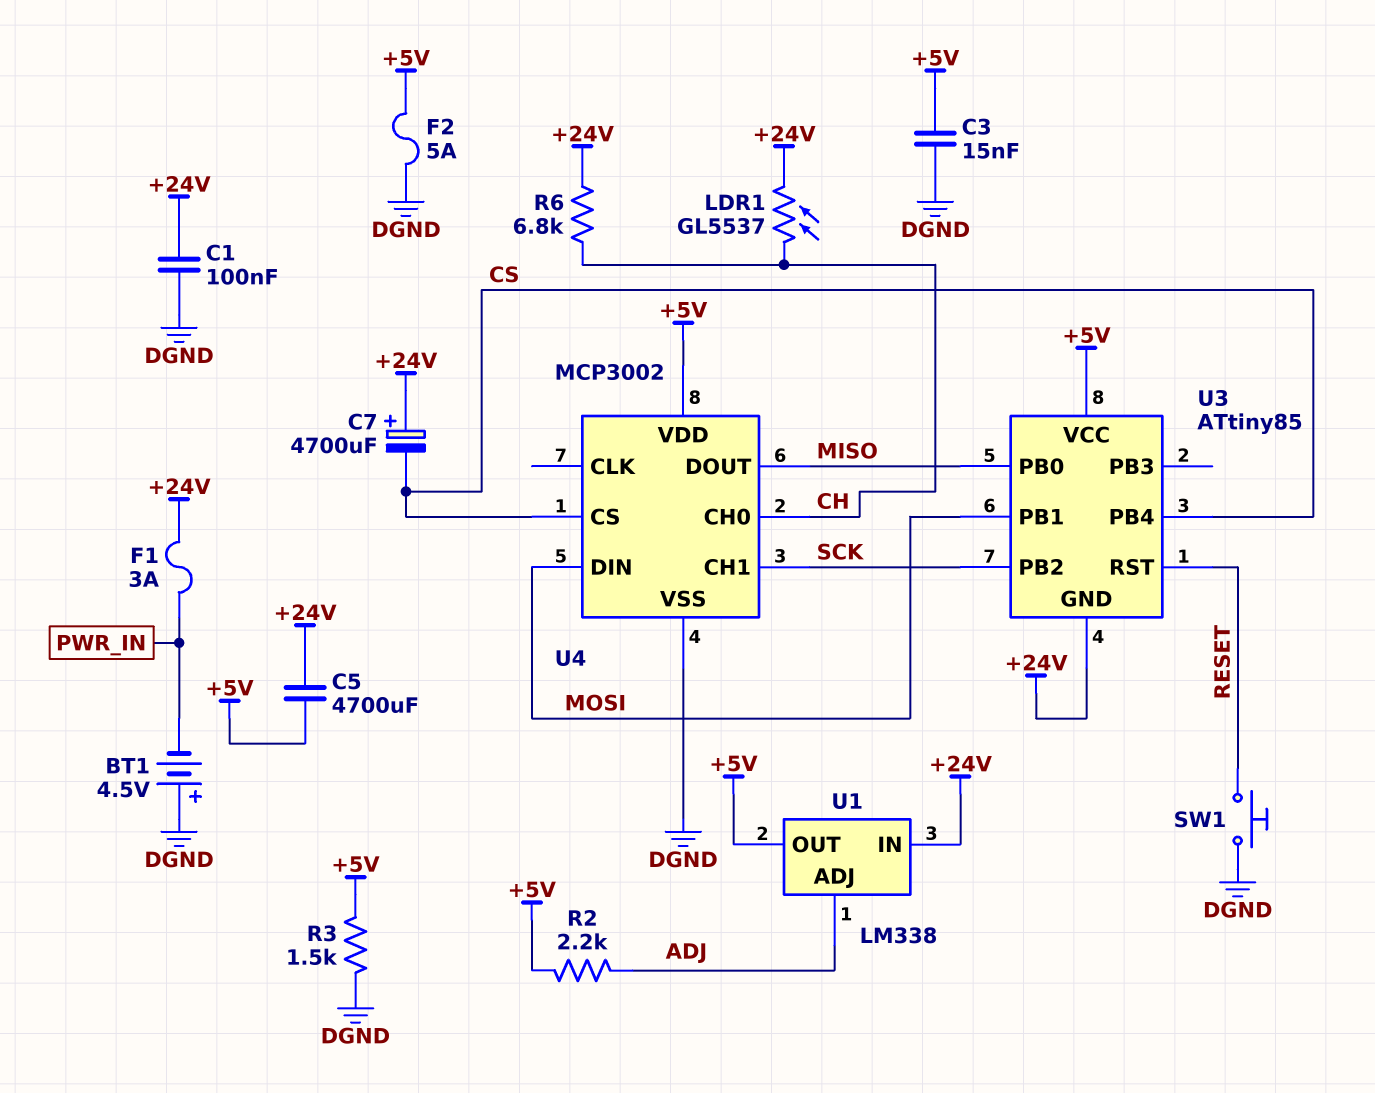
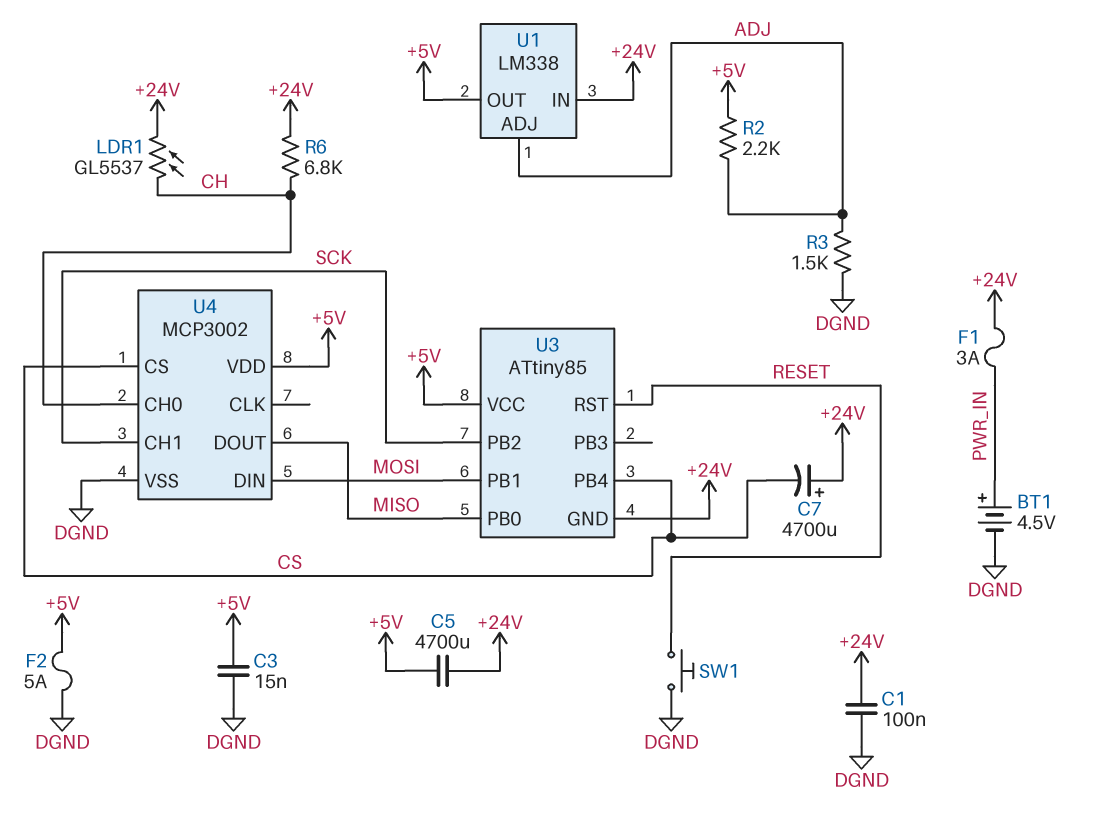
BT1: 4.5V (plus DGND, minus PWR_IN) -> 4.5V (plus PWR_IN, minus DGND)
R3: 1.5k (+5V, DGND) -> 1.5k (ADJ, DGND)

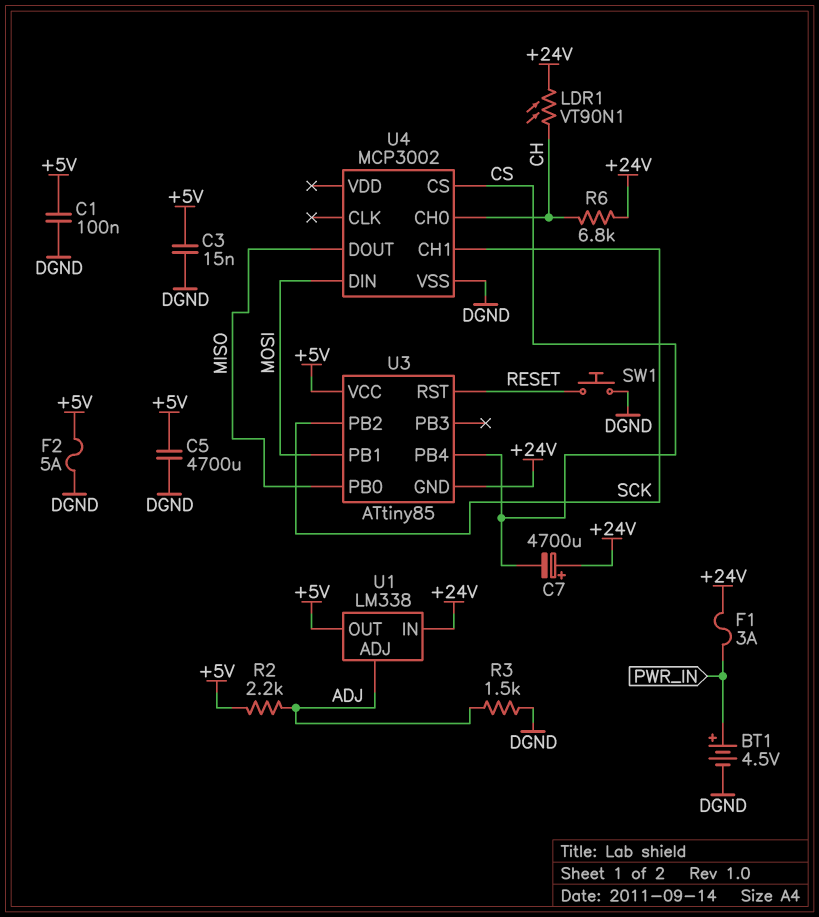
C1: 100nF (+24V, DGND) -> 100nF (+5V, DGND)
C5: 4700uF (+5V, +24V) -> 4700uF (+5V, DGND)
LDR1: GL5537 (+24V, CH) -> VT90N1 (+24V, CH)
U4 pin VDD: +5V -> none

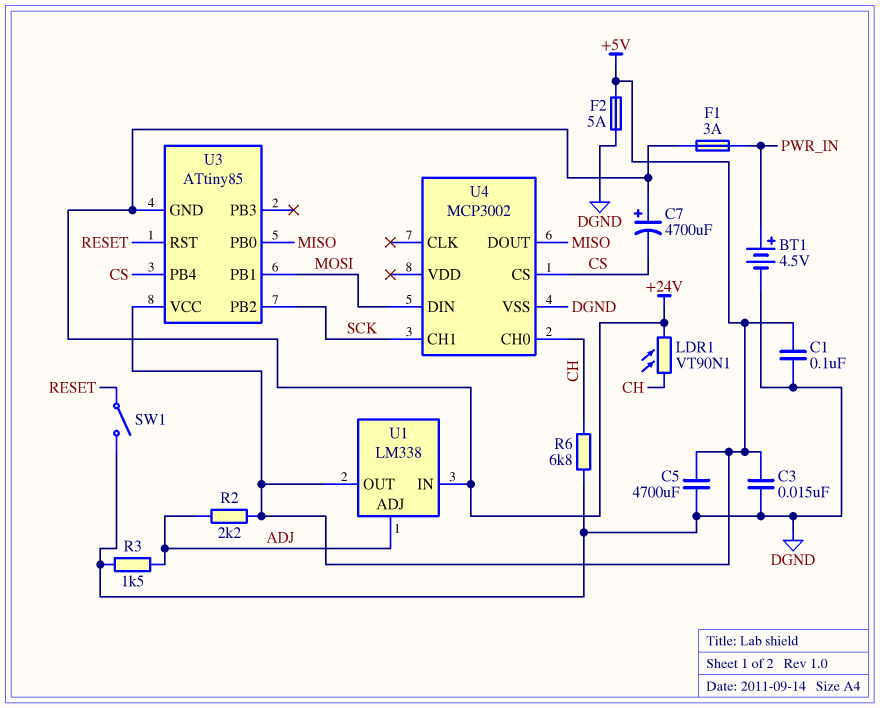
R6: 6.8k (+24V, CH) -> 6.8k (CH, DGND)
SW1: button (DGND, RESET) -> switch (DGND, RESET)

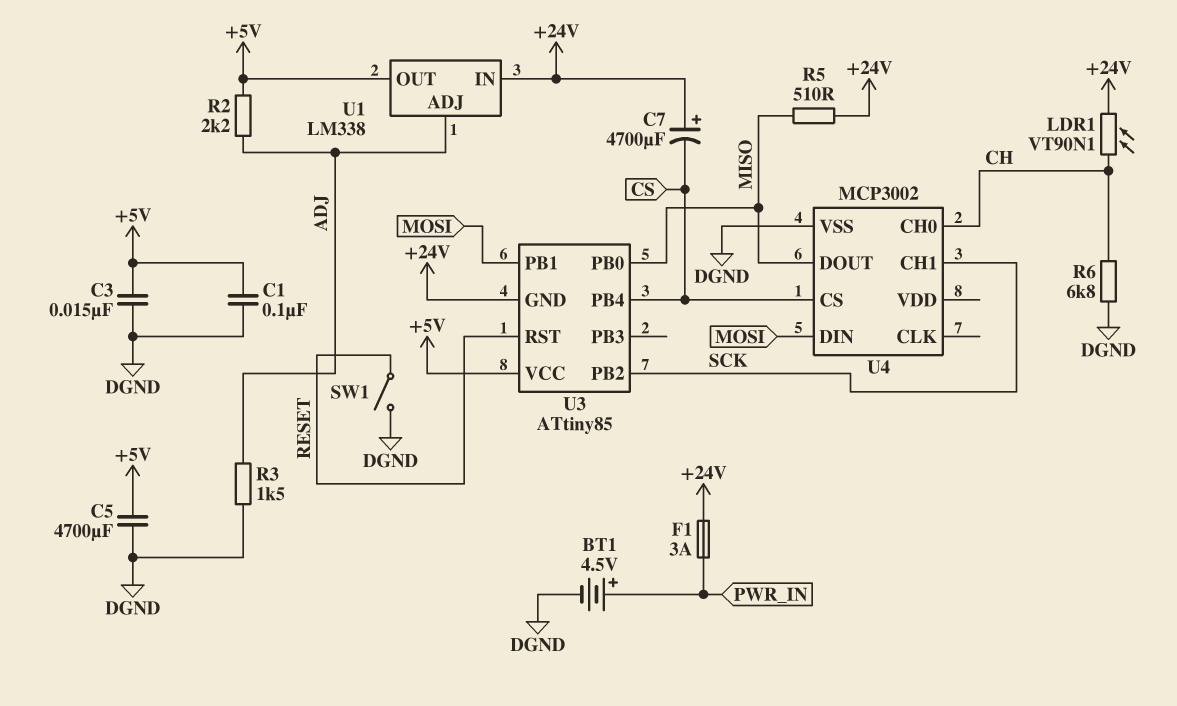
F2: 5A (+5V, DGND) -> none
R5: none -> 510 (+24V, MISO)

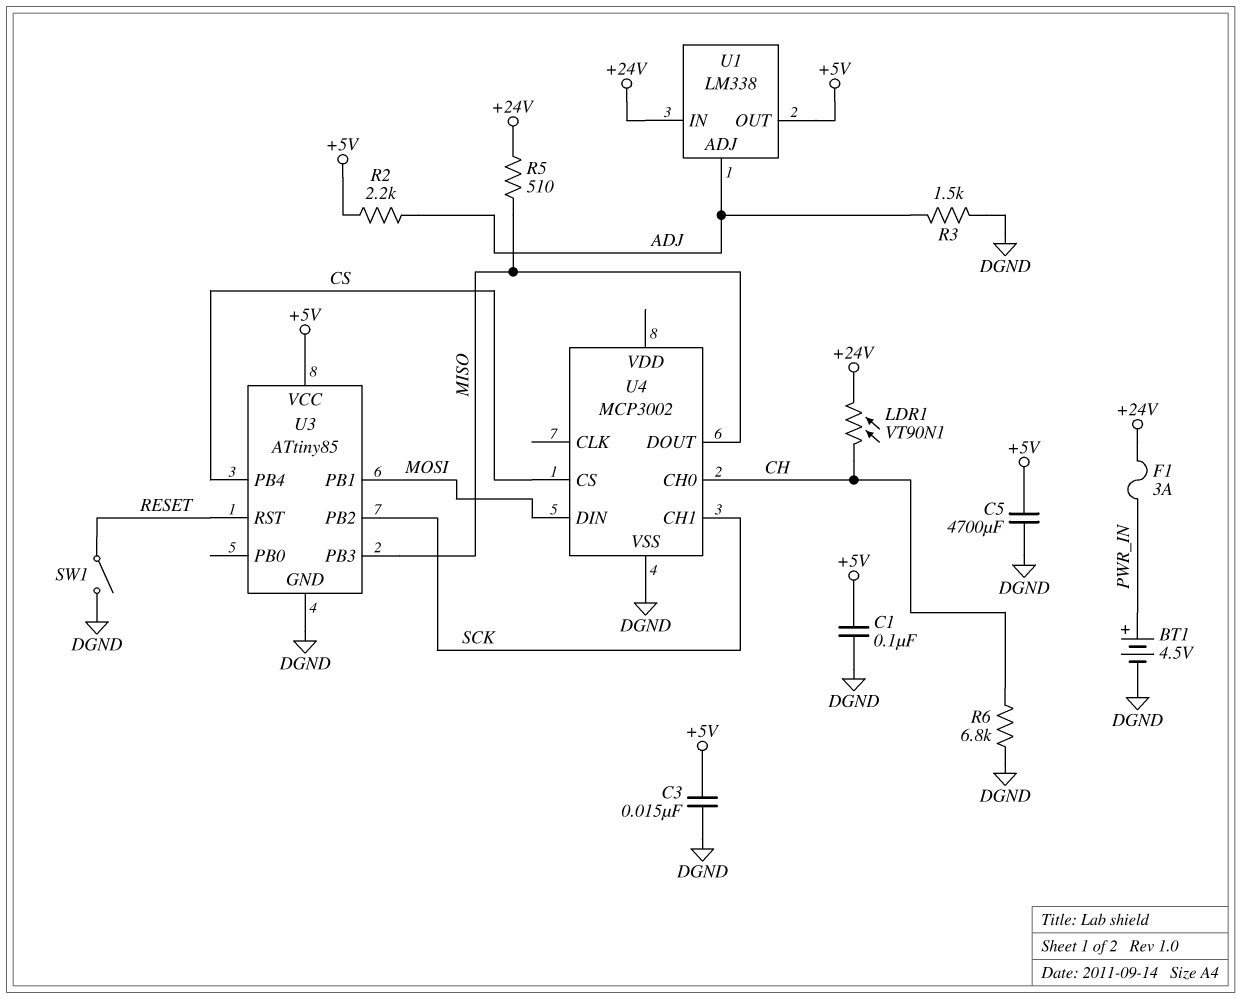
C7: 4700uF (plus +24V, minus CS) -> none
U3 pin GND: +24V -> DGND
U3 pin PB0: MISO -> none
U3 pin PB3: none -> MISO

